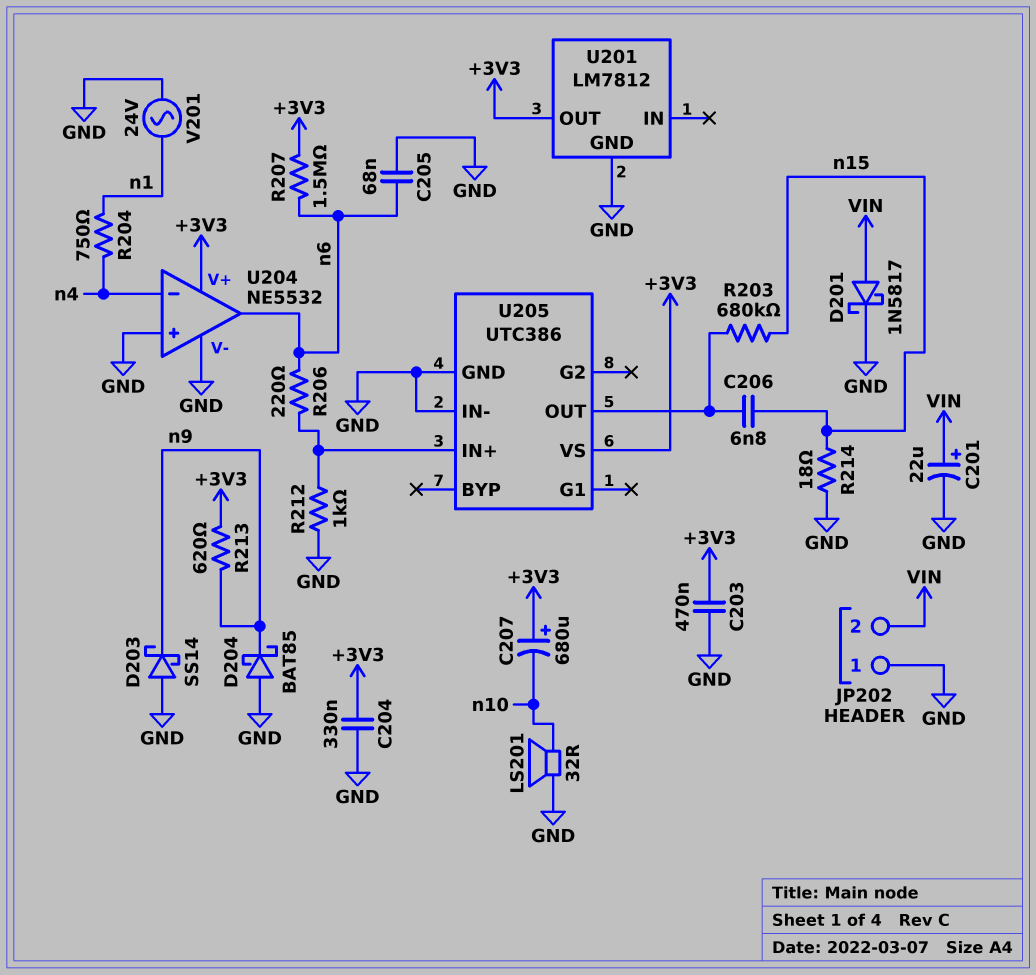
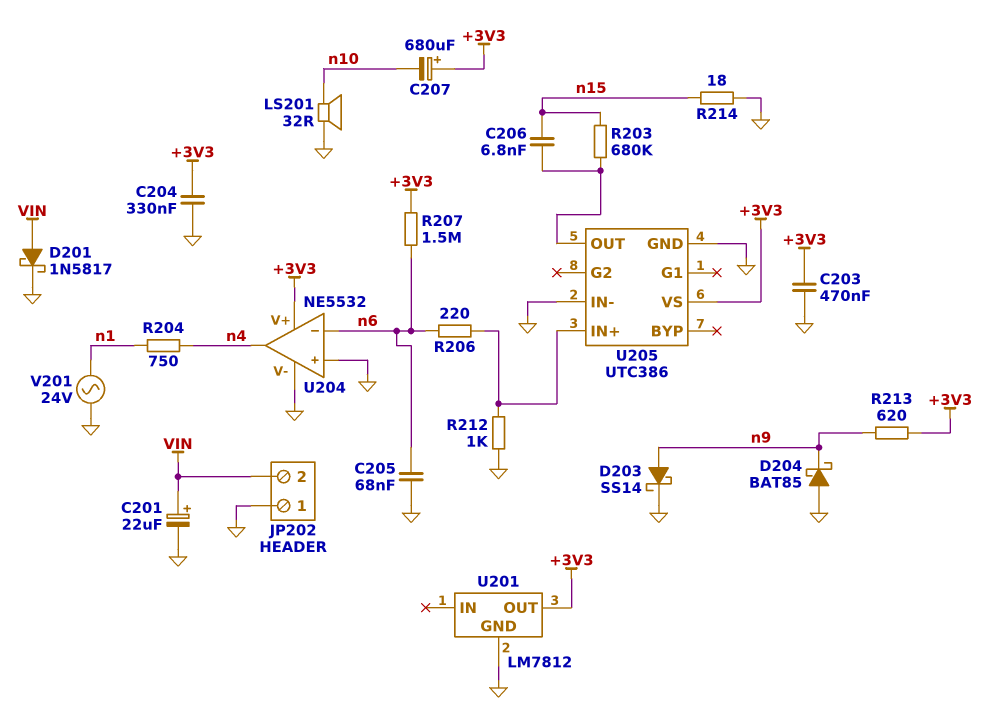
D203: schottky SS14 (A GND, K n9) -> schottky SS14 (A n9, K GND)
U204 pin in-: n4 -> n6
U204 pin out: n6 -> n4

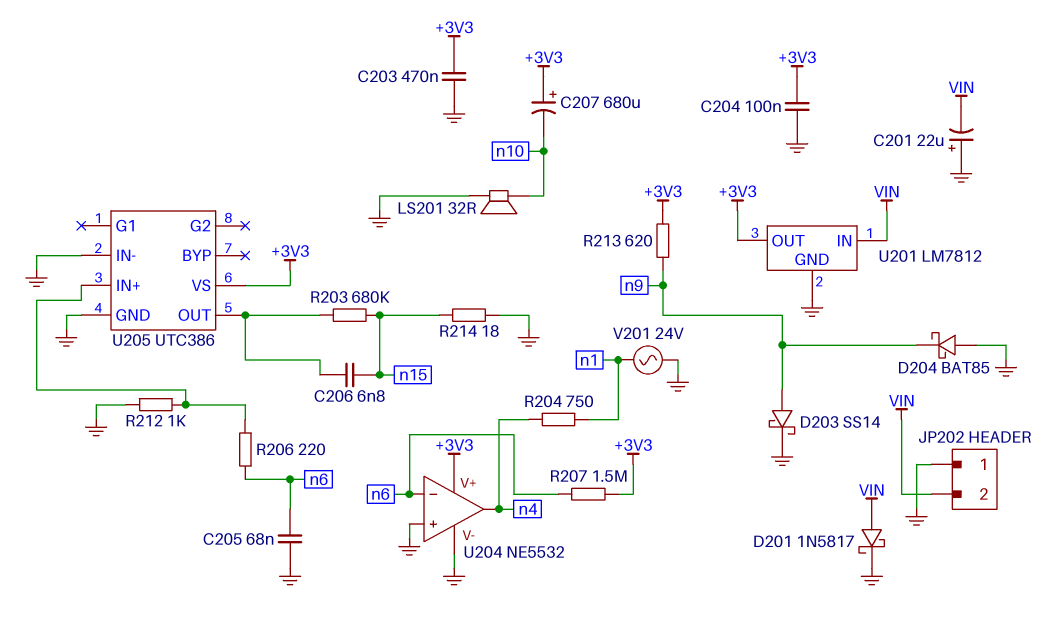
C201: 22uF (plus VIN, minus GND) -> 22uF (plus GND, minus VIN)
C204: 330nF (+3V3, GND) -> 100nF (+3V3, GND)
U201 pin IN: none -> VIN

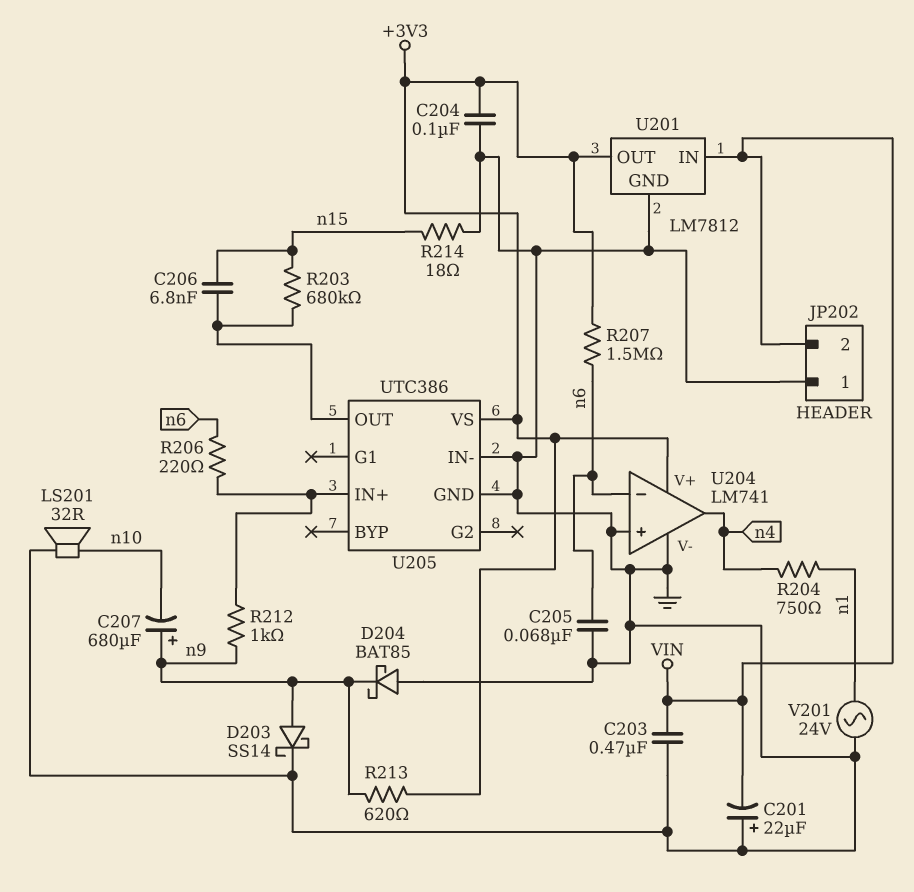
C203: 470nF (+3V3, GND) -> 470nF (GND, VIN)
C207: 680uF (plus +3V3, minus n10) -> 680uF (plus n9, minus n10)
D201: schottky 1N5817 (A VIN, K GND) -> none
R212: 1k (GND, U205/IN+) -> 1k (U205/IN+, n9)
U204: NE5532 -> LM741

